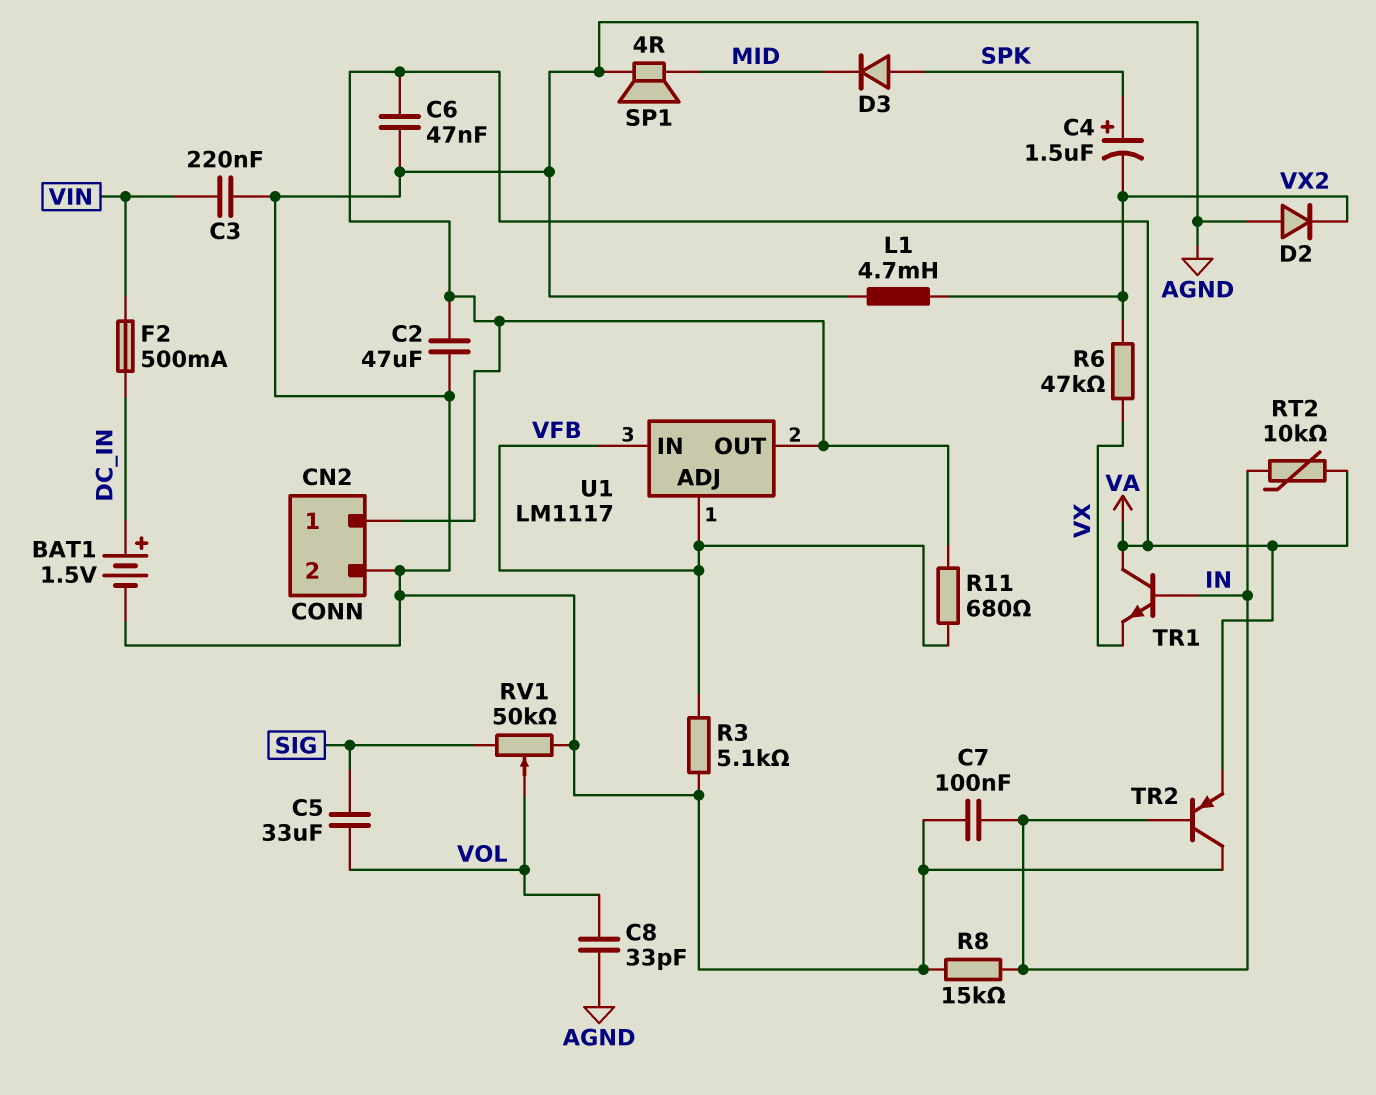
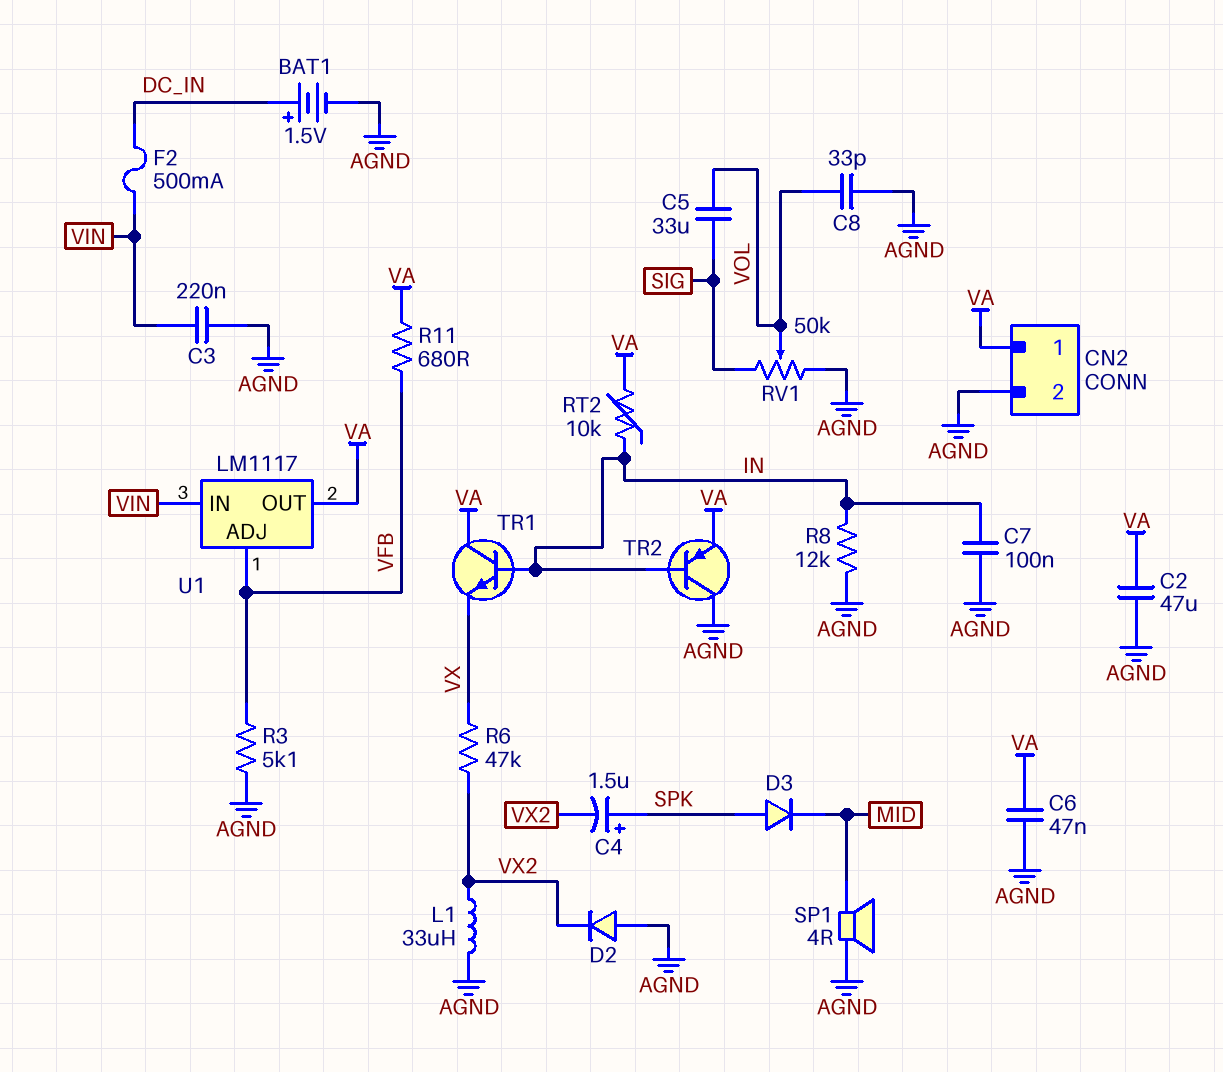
L1: 4.7mH (AGND, VX2) -> 33uH (AGND, VX2)
R8: 15k (AGND, IN) -> 12k (AGND, IN)
U1 pin IN: VFB -> VIN

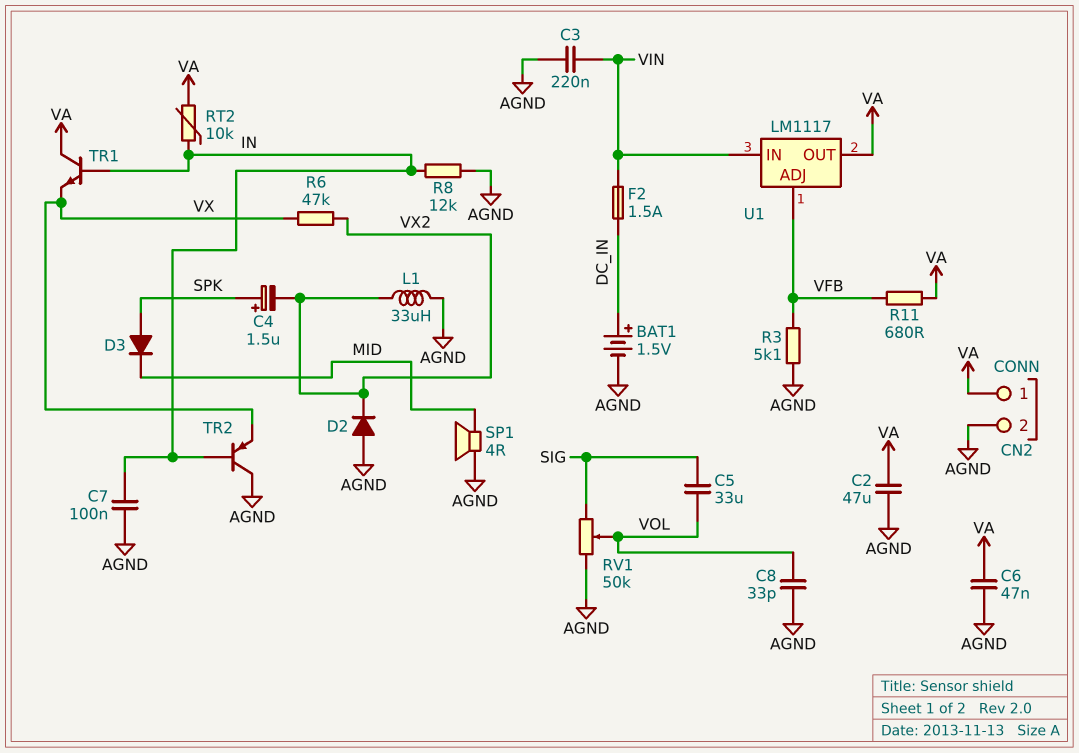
F2: 500mA (DC_IN, VIN) -> 1.5A (DC_IN, VIN)
TR2: PNP (B IN, C AGND, E VA) -> PNP (B IN, C AGND, E VX)

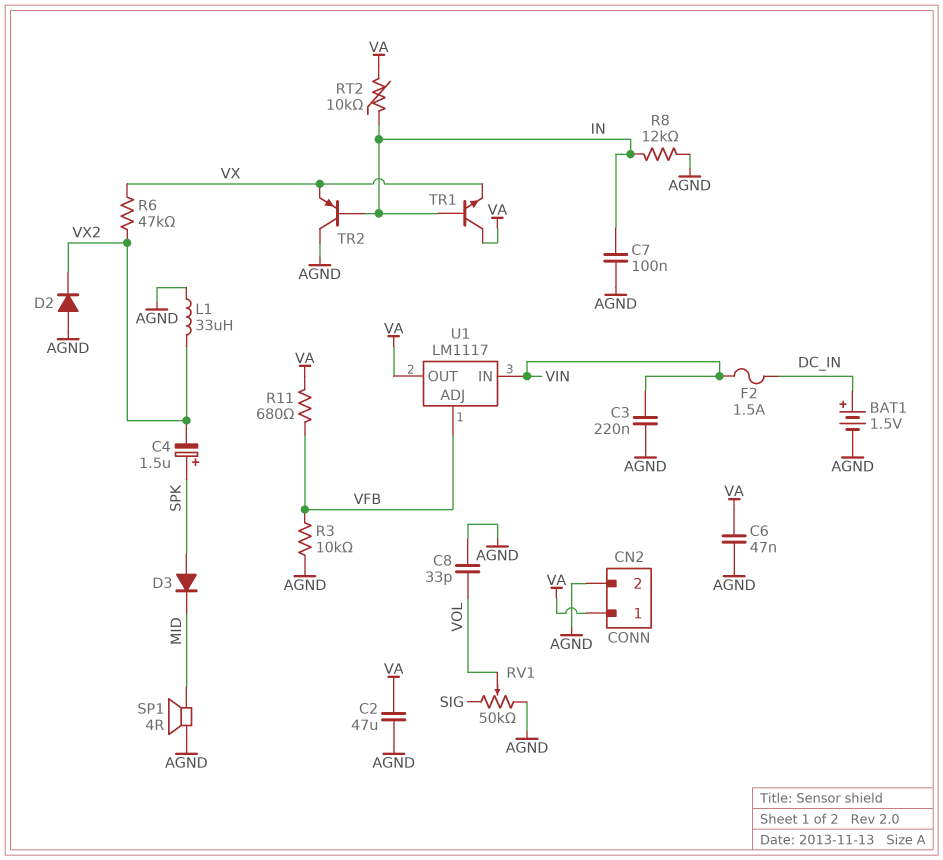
C5: 33uF (SIG, VOL) -> none
R3: 5.1k (AGND, VFB) -> 10k (AGND, VFB)

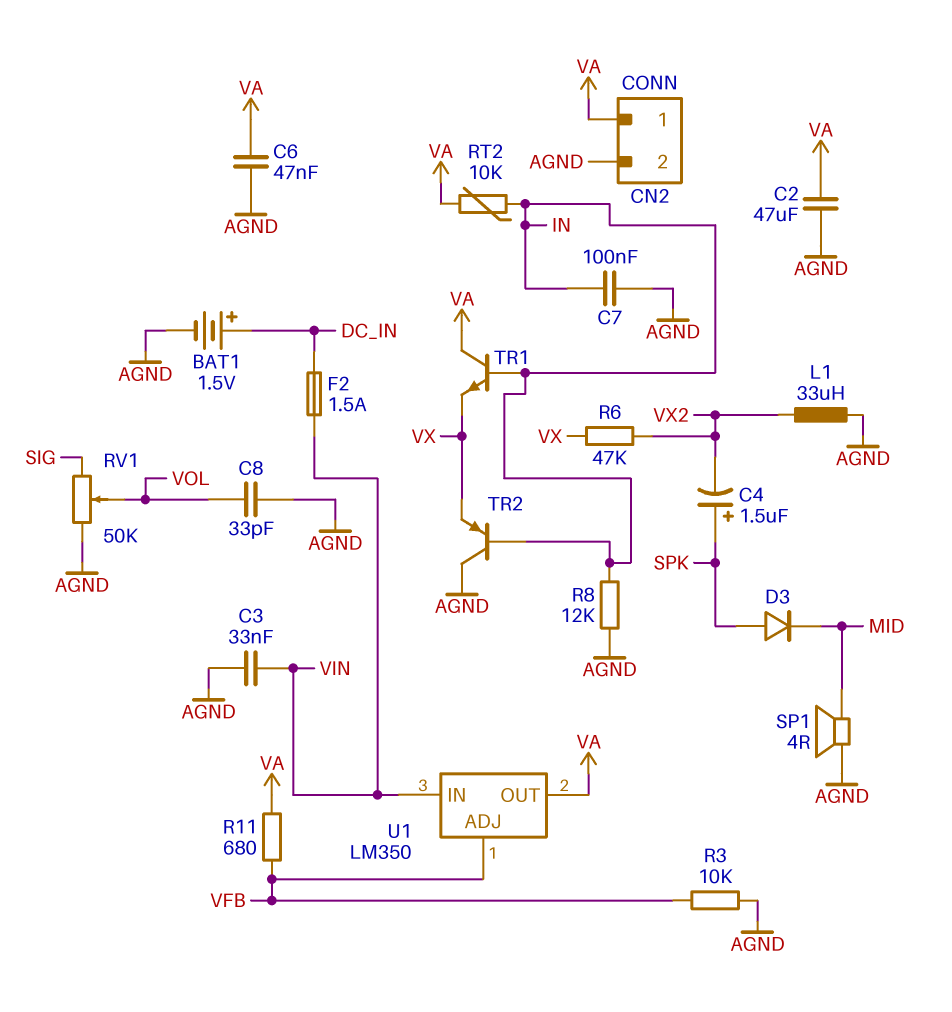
C3: 220nF (AGND, VIN) -> 33nF (AGND, VIN)
D2: diode (A AGND, K VX2) -> none
U1: LM1117 -> LM350

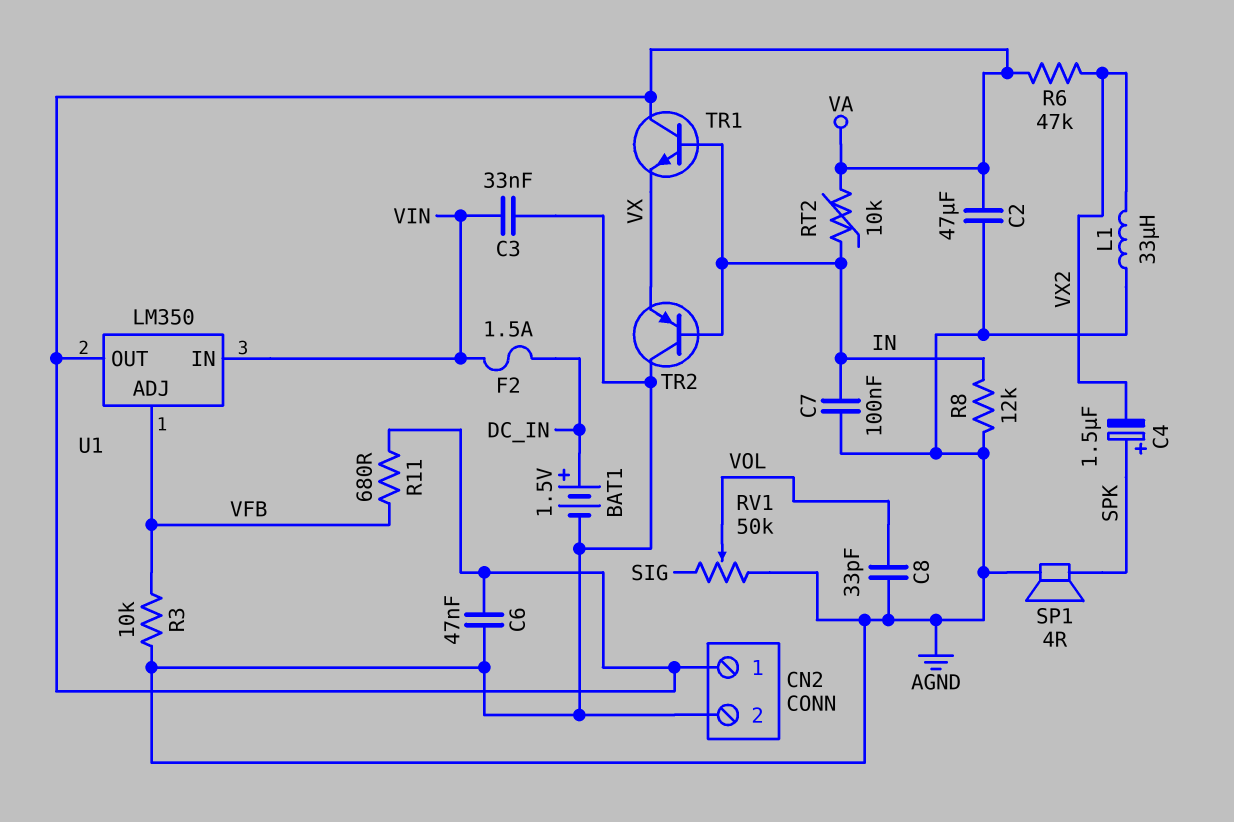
D3: diode (A SPK, K MID) -> none
R6: 47k (VX, VX2) -> 47k (VA, VX2)
SP1: speaker 4R (AGND, MID) -> speaker 4R (AGND, SPK)

